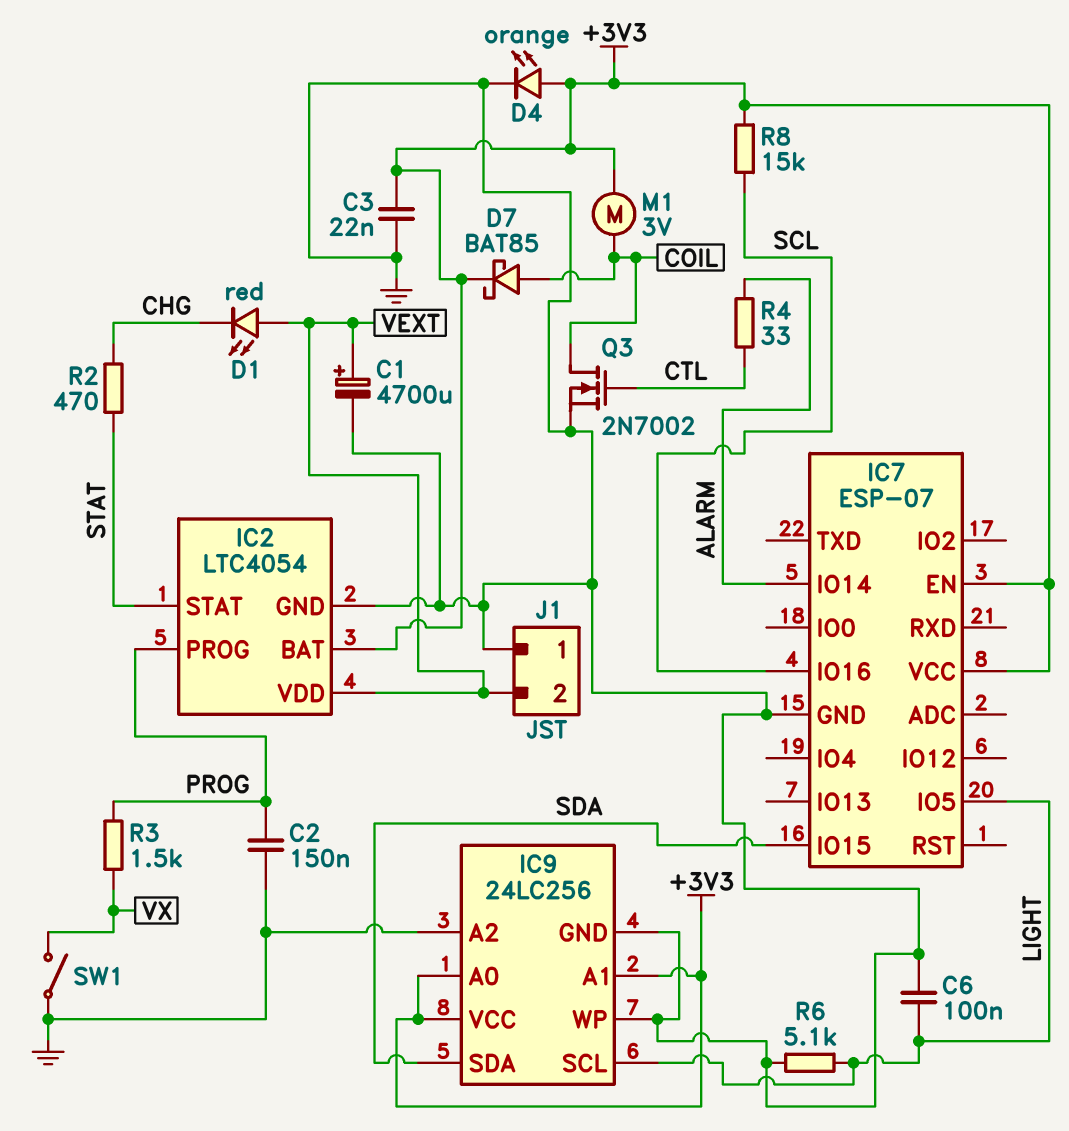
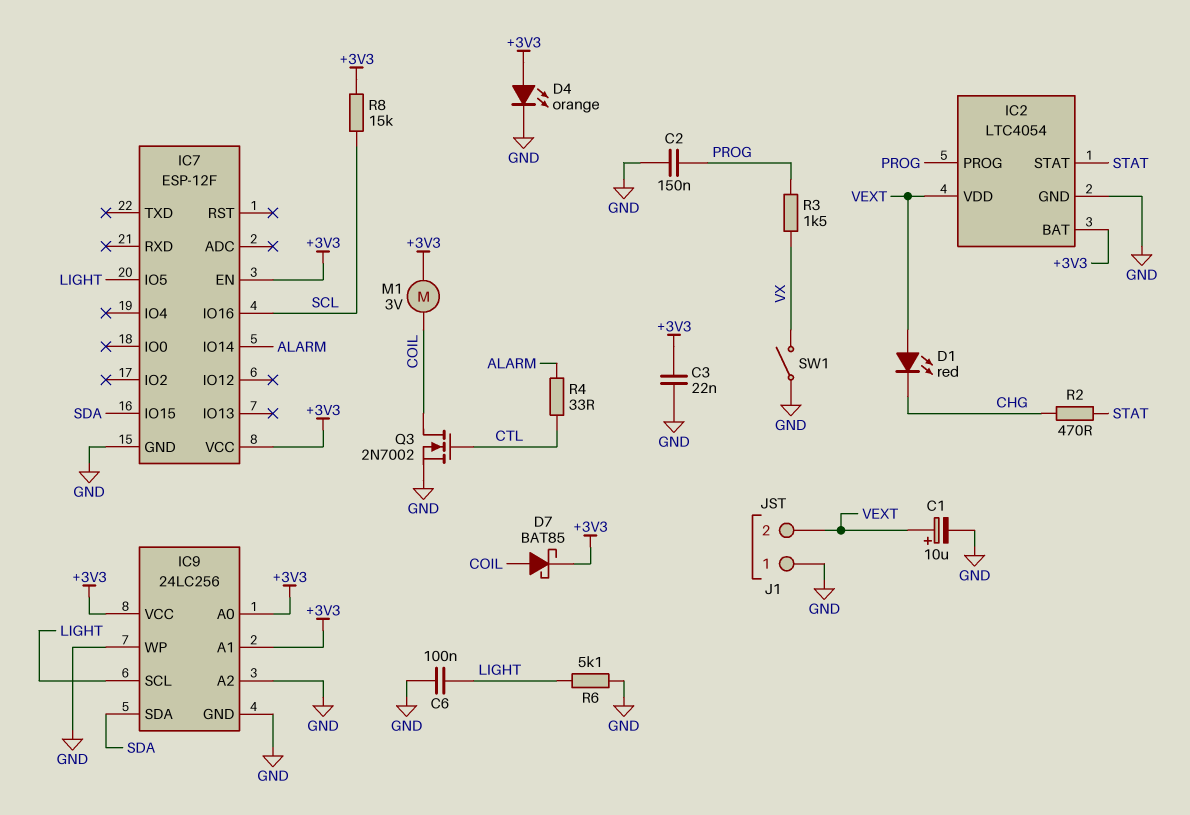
C1: 4700uF (plus VEXT, minus GND) -> 10uF (plus VEXT, minus GND)
IC7: ESP-07 -> ESP-12F

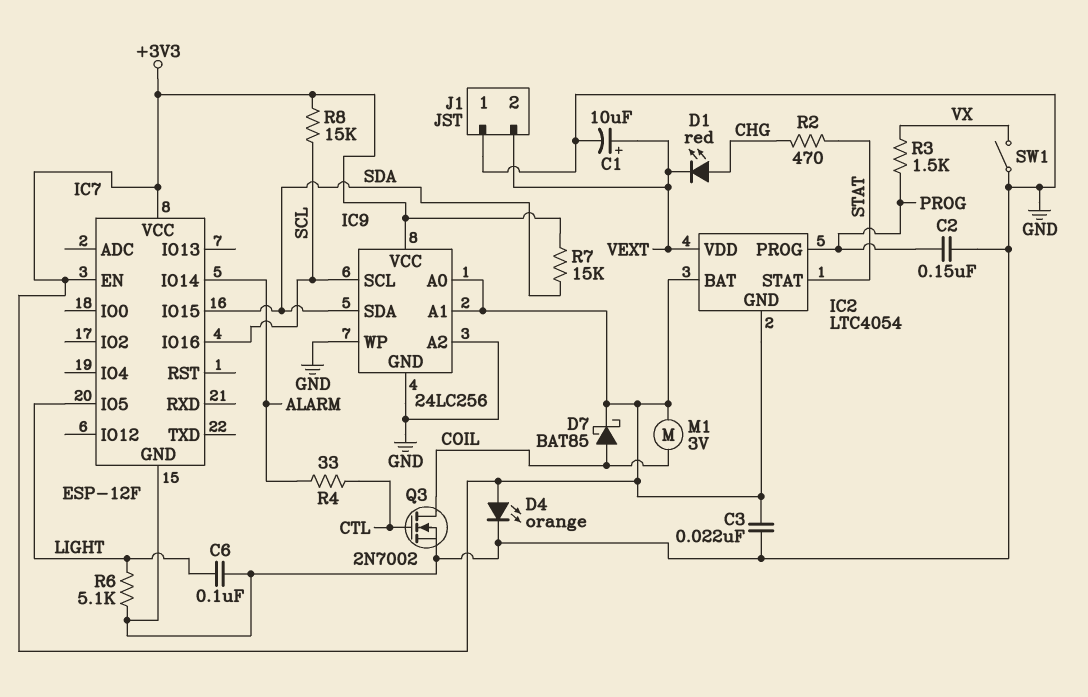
D1: LED red (A VEXT, K CHG) -> LED red (A CHG, K VEXT)
IC2 pin GND: GND -> +3V3
IC9 pin SCL: LIGHT -> SCL
R7: none -> 15k (+3V3, SDA)

